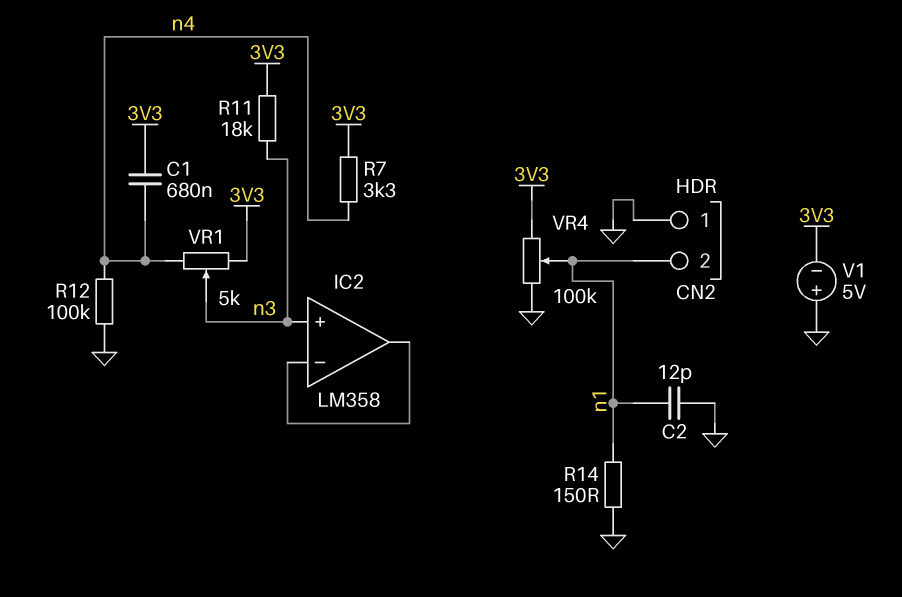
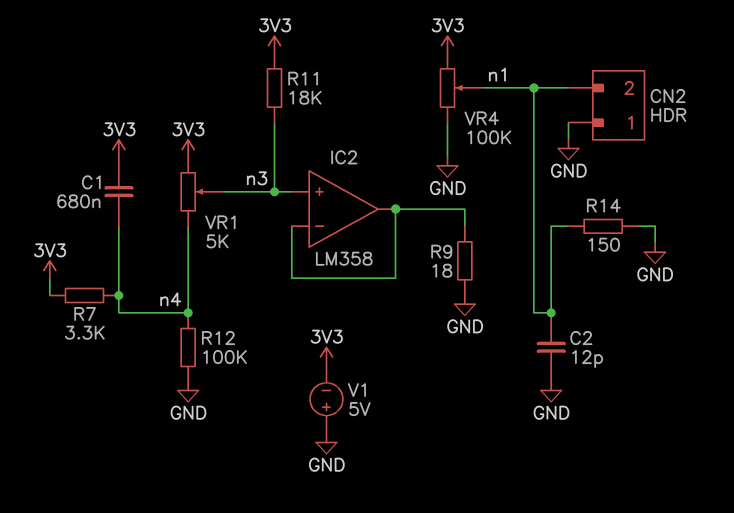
R9: none -> 18 (GND, IC2/in-)

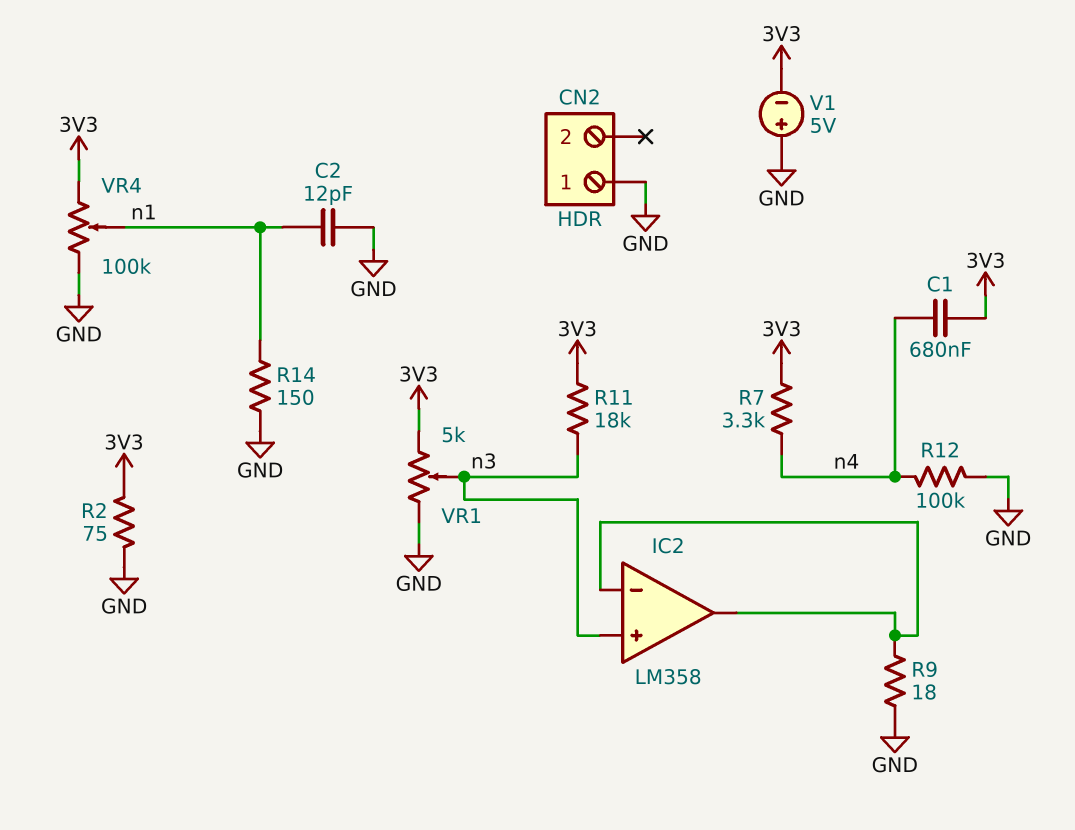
CN2 pin 2: n1 -> none
R2: none -> 75 (3V3, GND)
VR1: 5k (3V3, n4, wiper n3) -> 5k (3V3, GND, wiper n3)

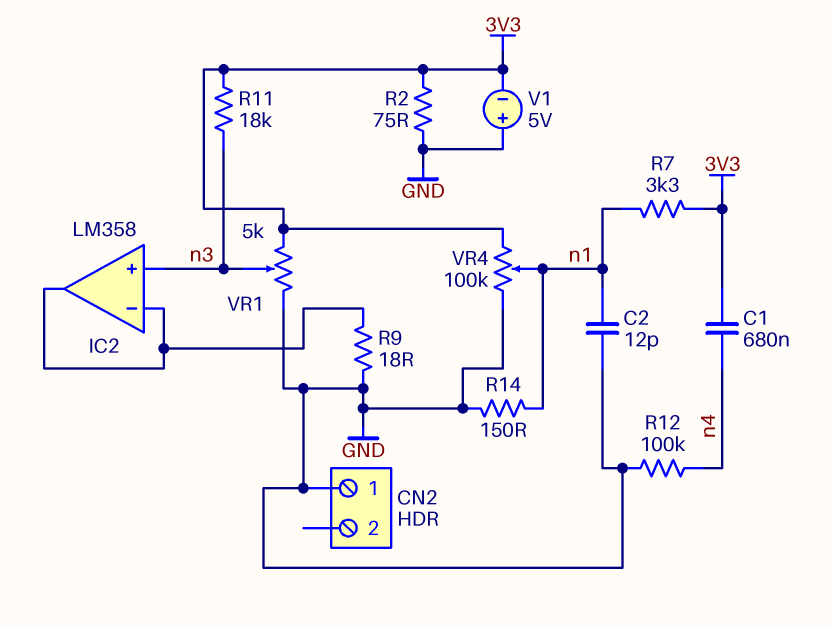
R7: 3.3k (3V3, n4) -> 3.3k (3V3, n1)

